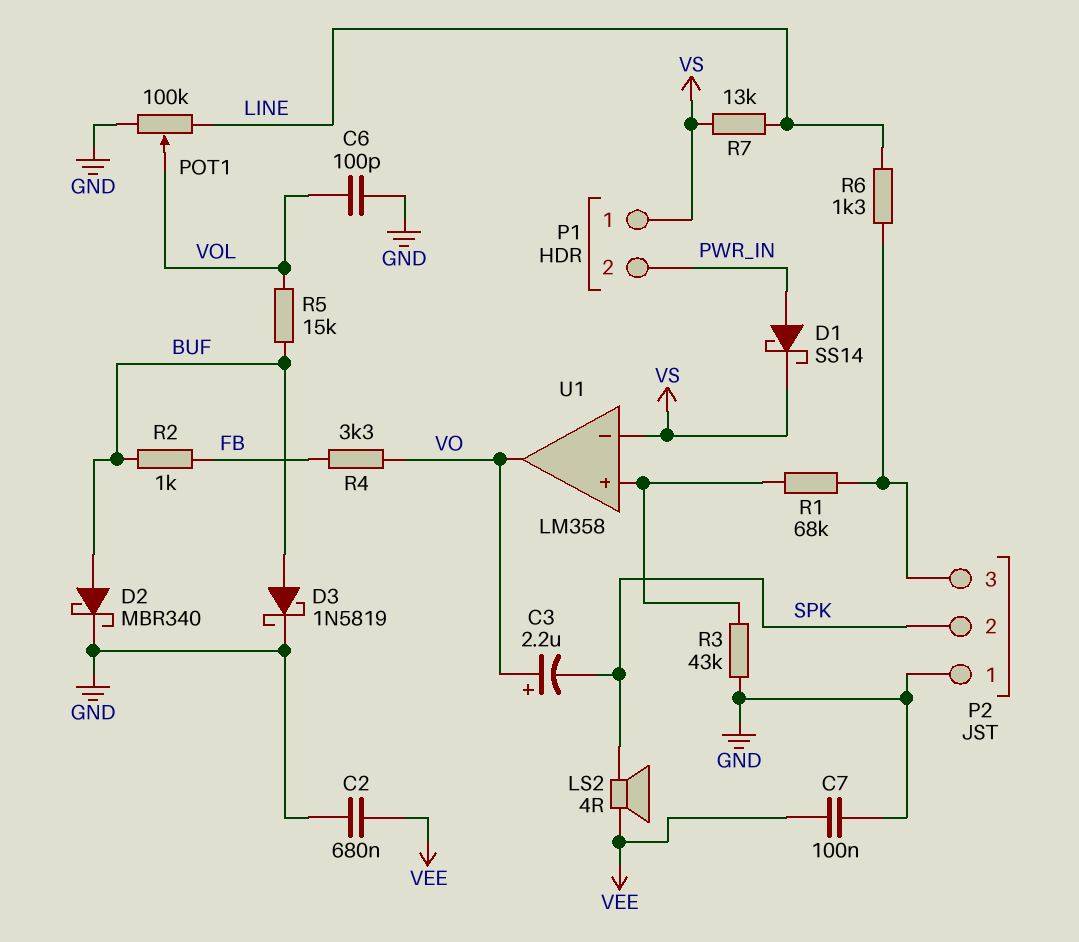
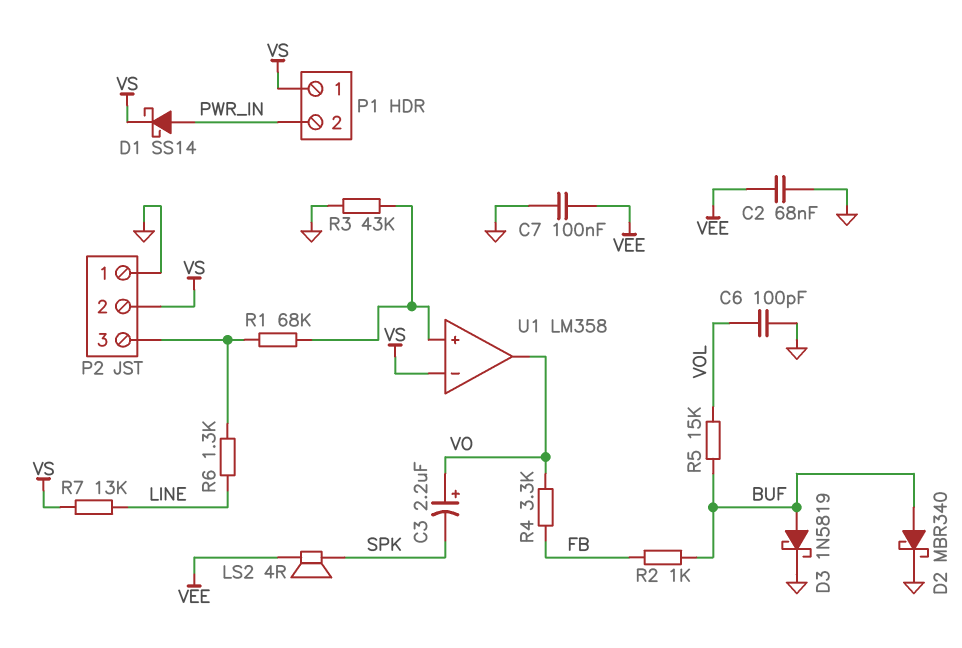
C2: 680nF (GND, VEE) -> 68nF (GND, VEE)
P2 pin 2: SPK -> VS
POT1: 100k (GND, LINE, wiper VOL) -> none

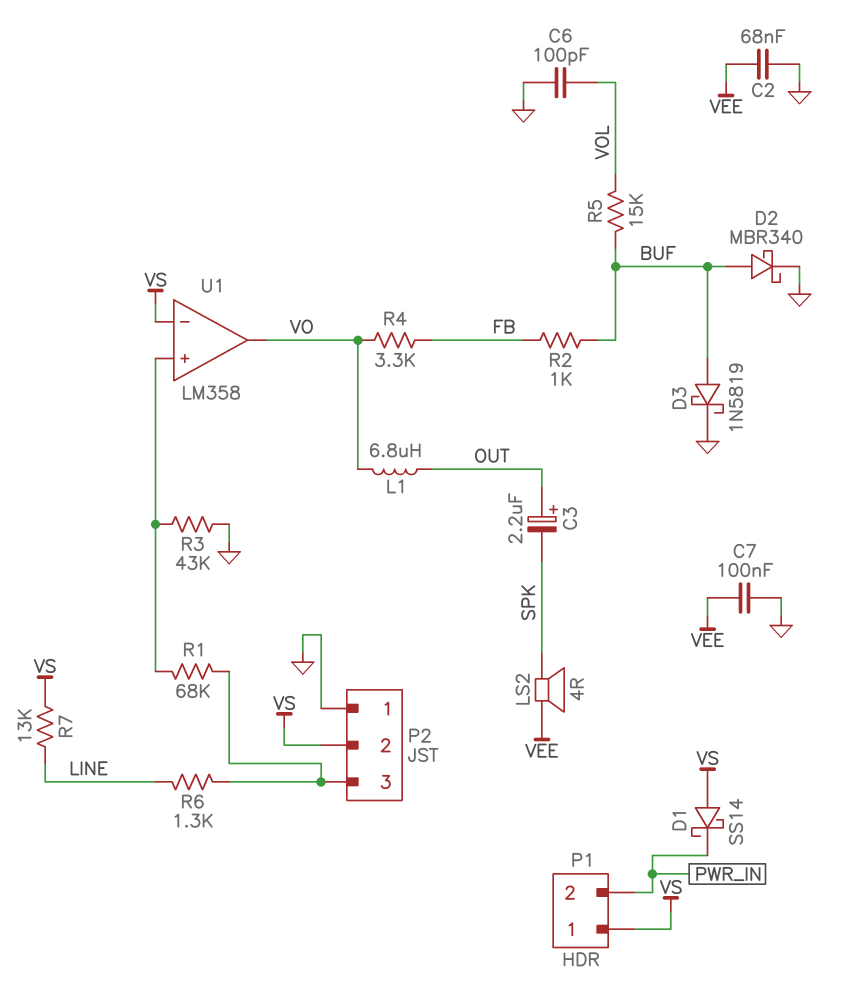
C3: 2.2uF (plus VO, minus SPK) -> 2.2uF (plus OUT, minus SPK)
D1: schottky SS14 (A PWR_IN, K VS) -> schottky SS14 (A VS, K PWR_IN)
L1: none -> 6.8uH (OUT, VO)

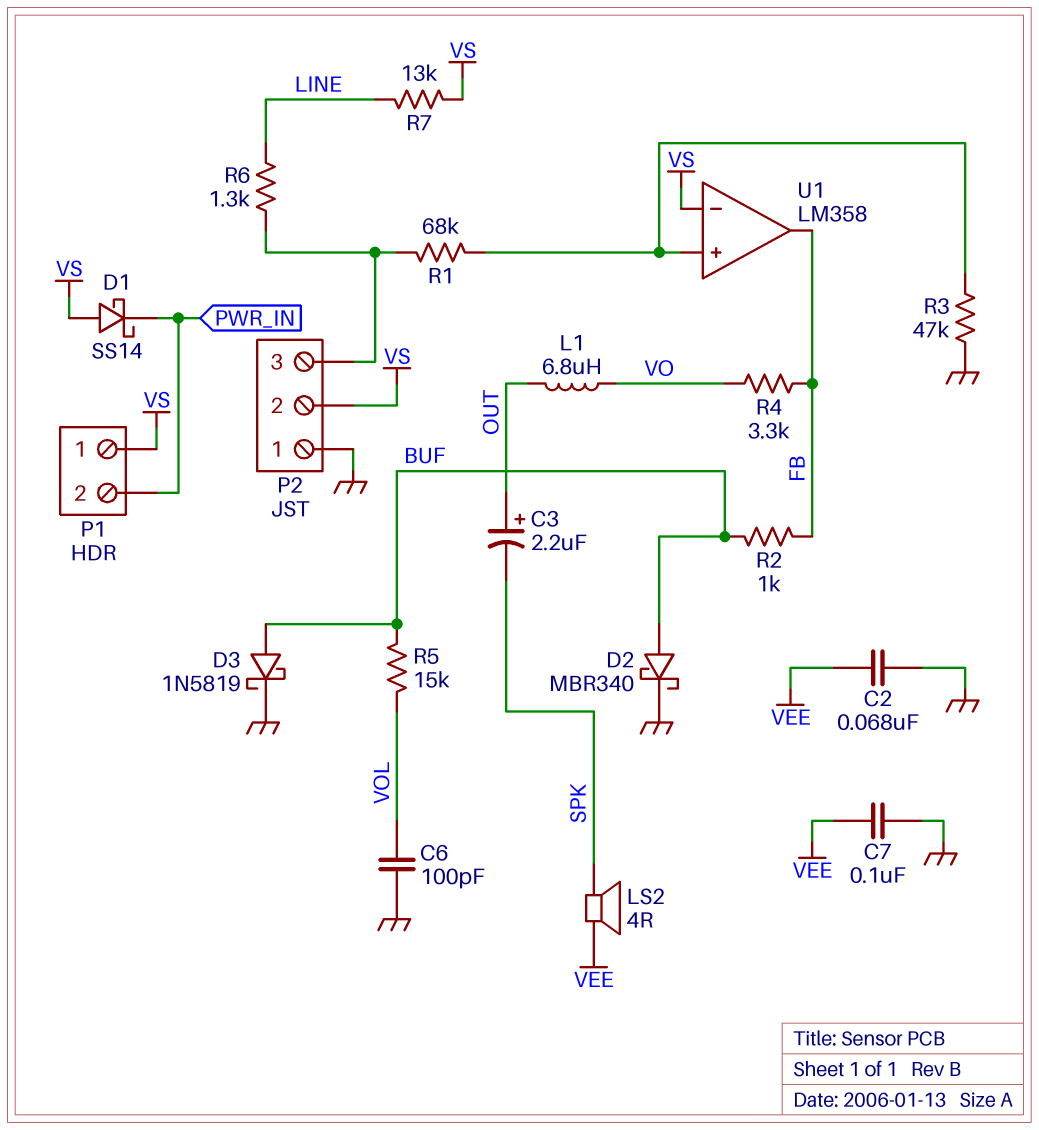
R3: 43k (GND, U1/in+) -> 47k (GND, U1/in+)
U1 pin out: VO -> FB

